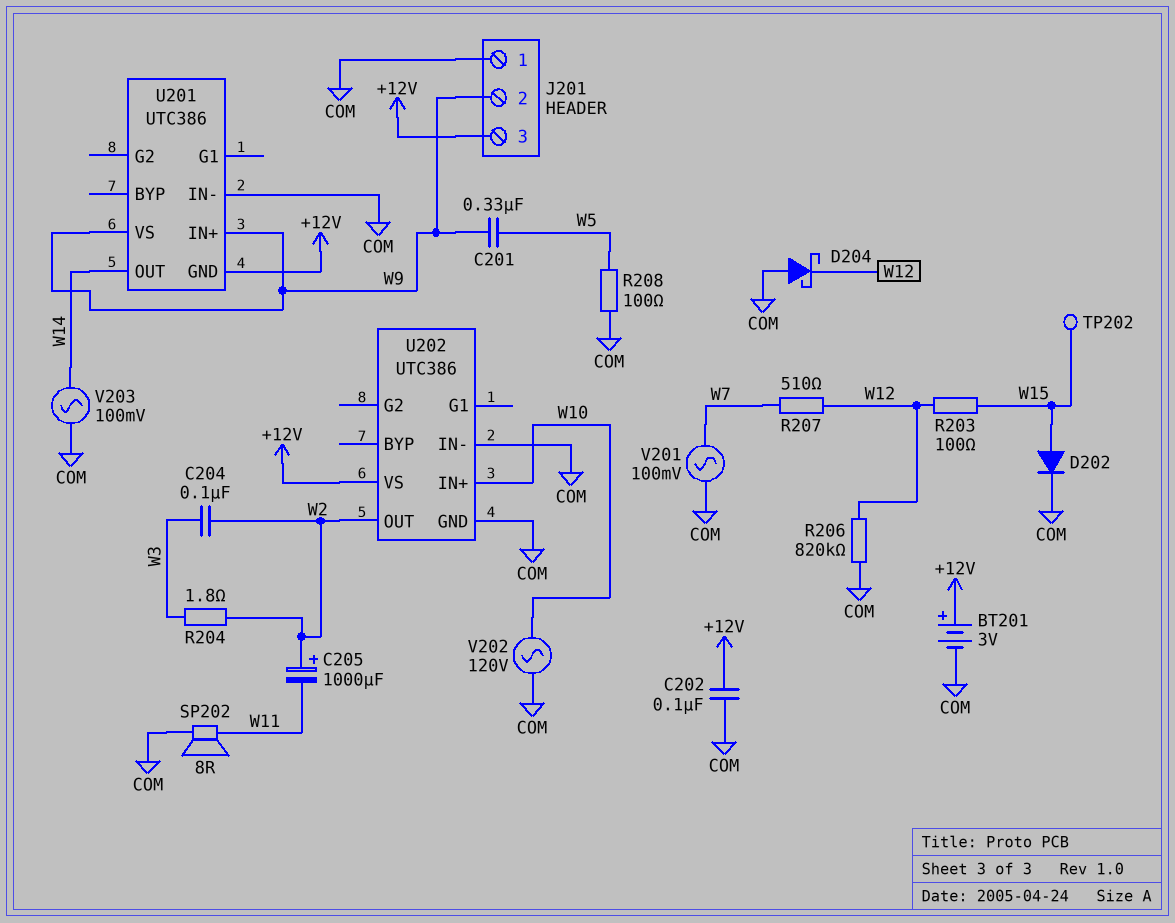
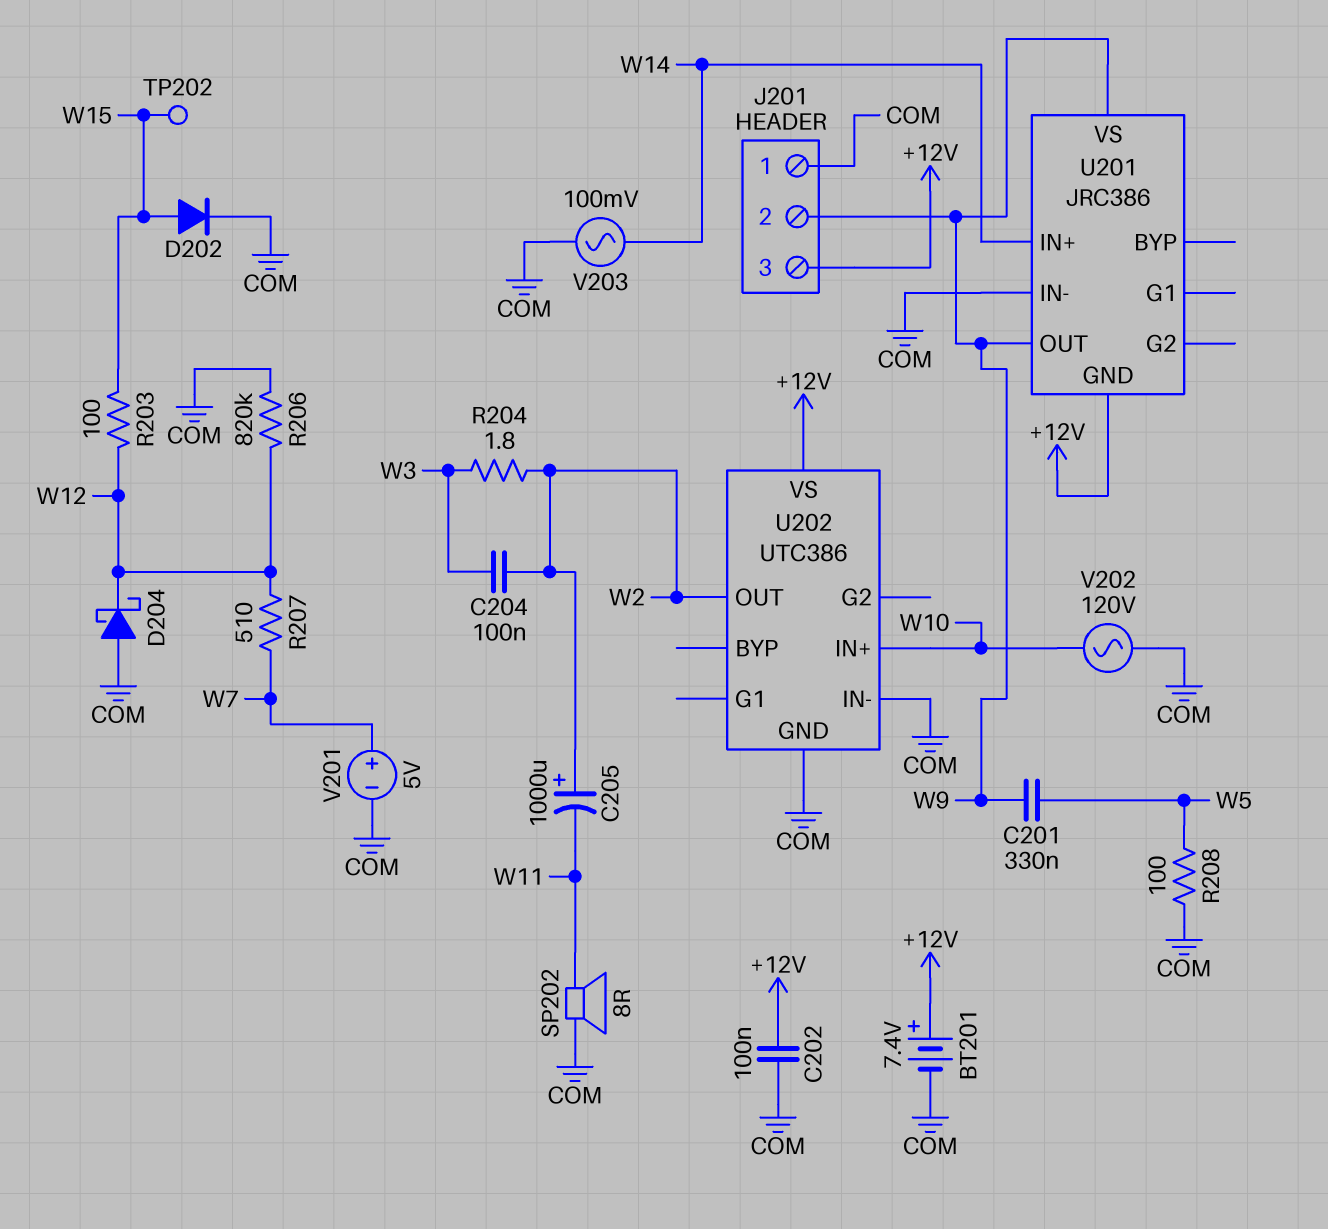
BT201: 3V (plus +12V, minus COM) -> 7.4V (plus +12V, minus COM)
U201: UTC386 -> JRC386
U201 pin IN+: W9 -> W14
U201 pin OUT: W14 -> W9
V201: AC 100mV (COM, W7) -> 5V (plus W7, minus COM)

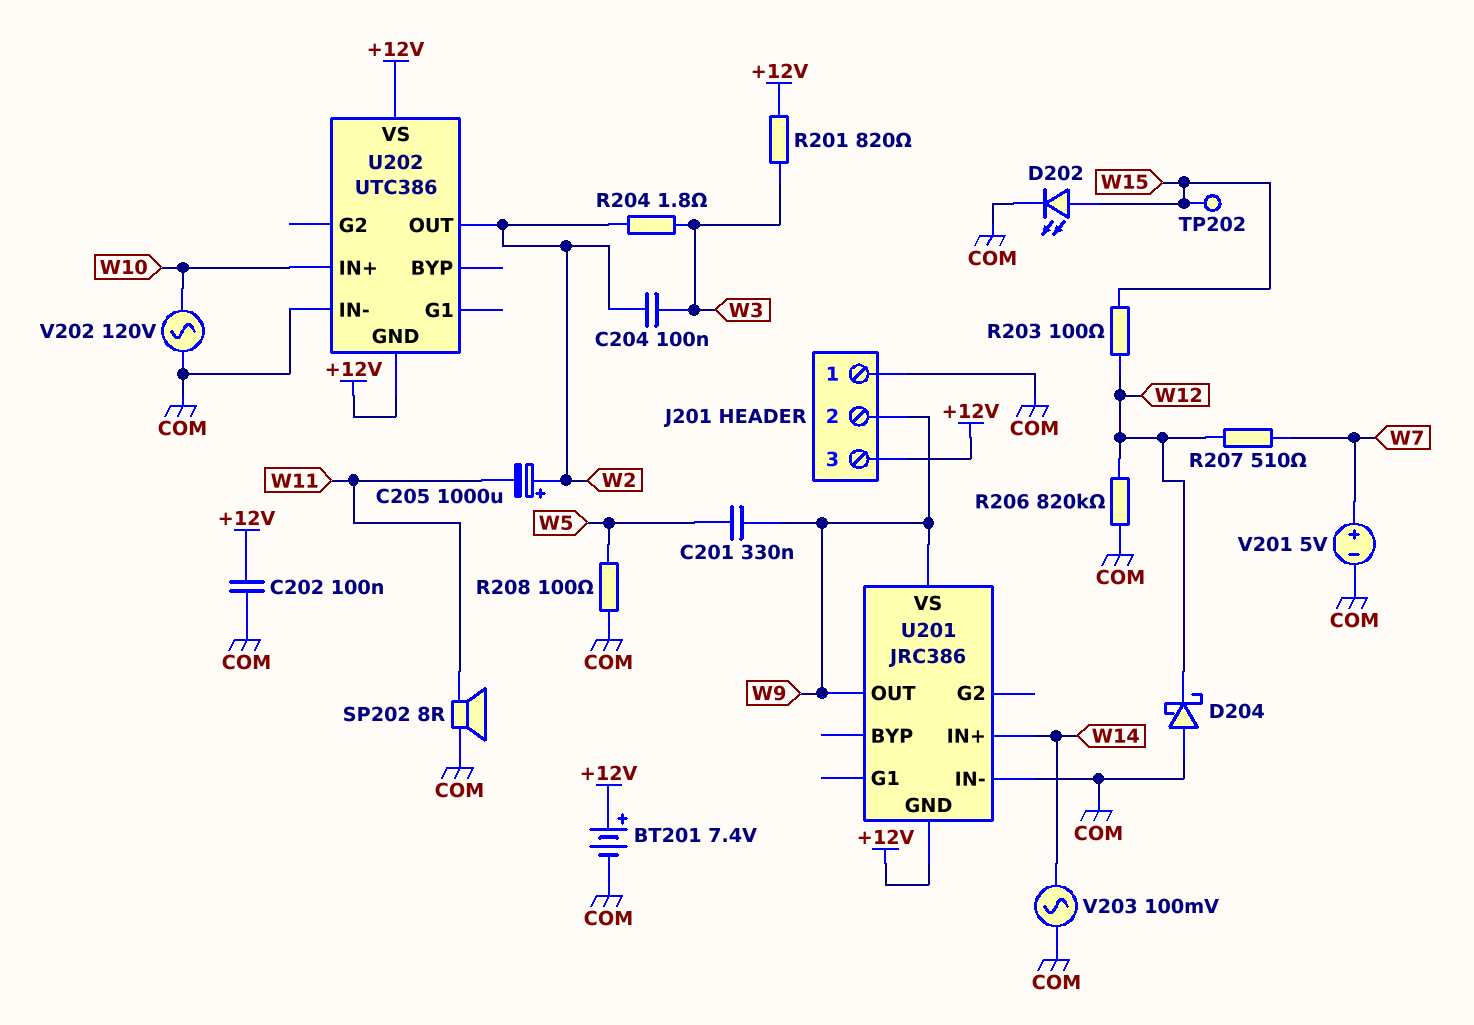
D202: diode (A W15, K COM) -> LED (A W15, K COM)
R201: none -> 820 (+12V, W3)
U202 pin GND: COM -> +12V

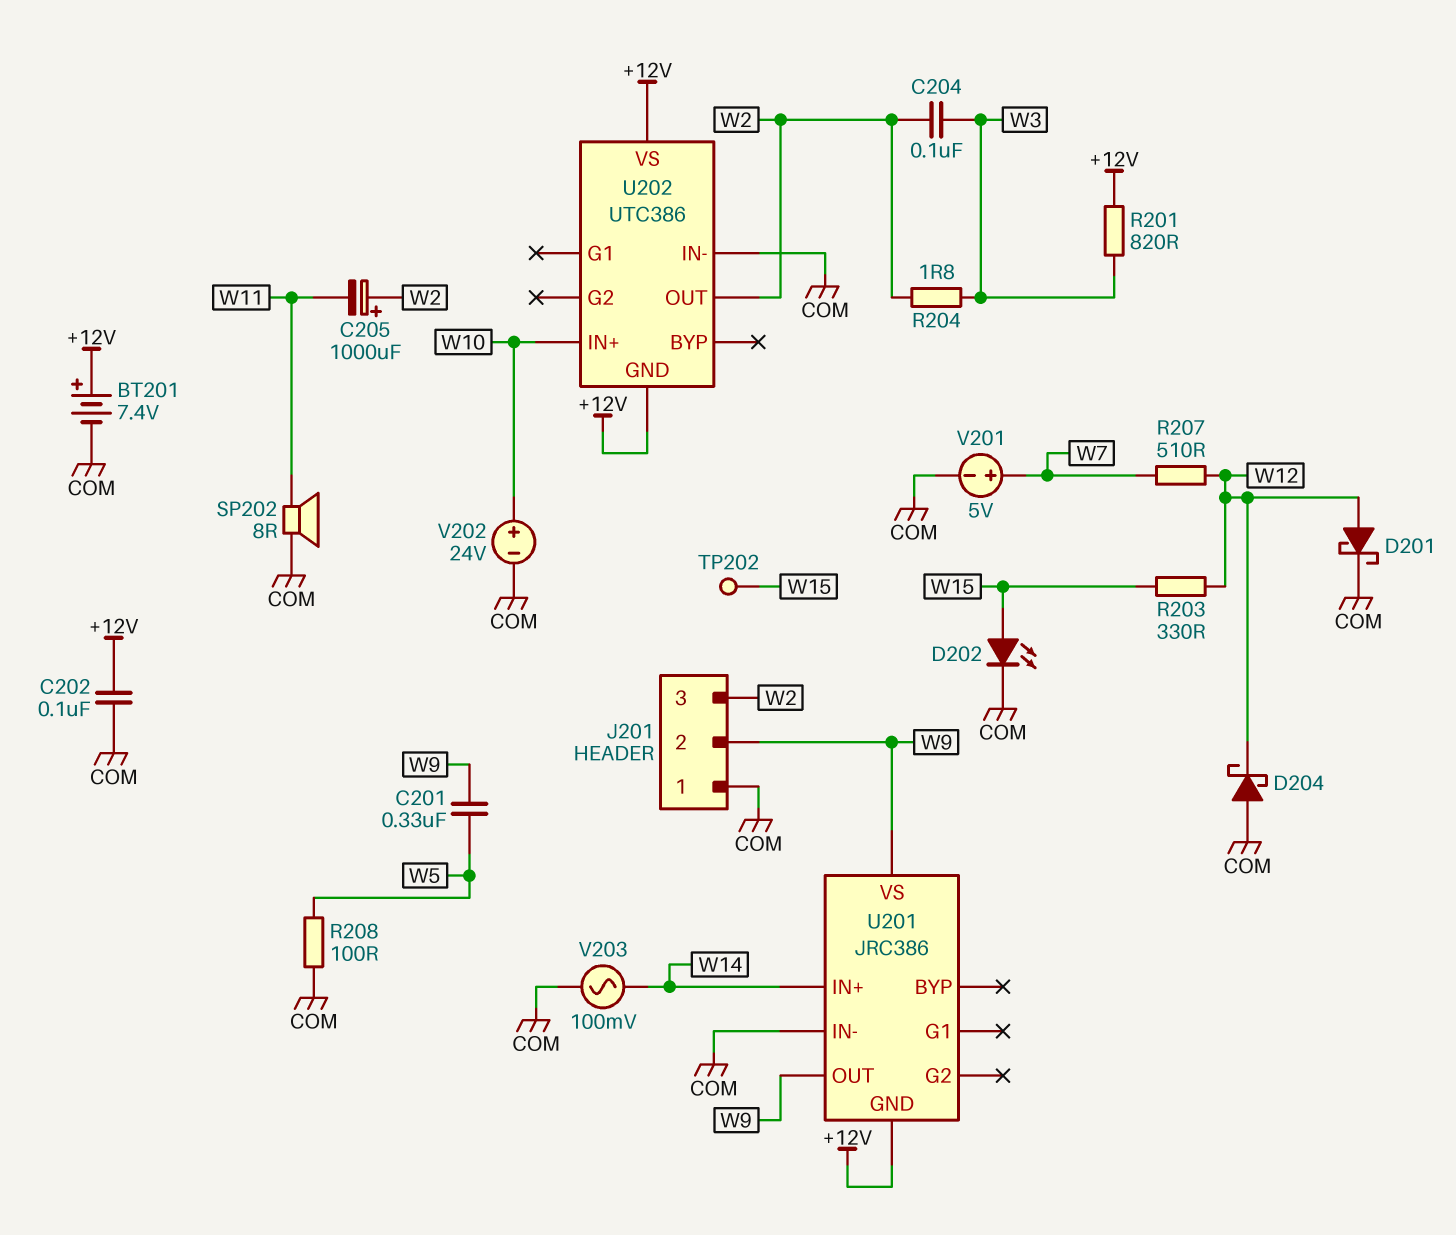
D201: none -> schottky (A W12, K COM)
J201 pin 3: +12V -> W2
R203: 100 (W12, W15) -> 330 (W12, W15)
R206: 820k (COM, W12) -> none
V202: AC 120V (COM, W10) -> 24V (plus W10, minus COM)

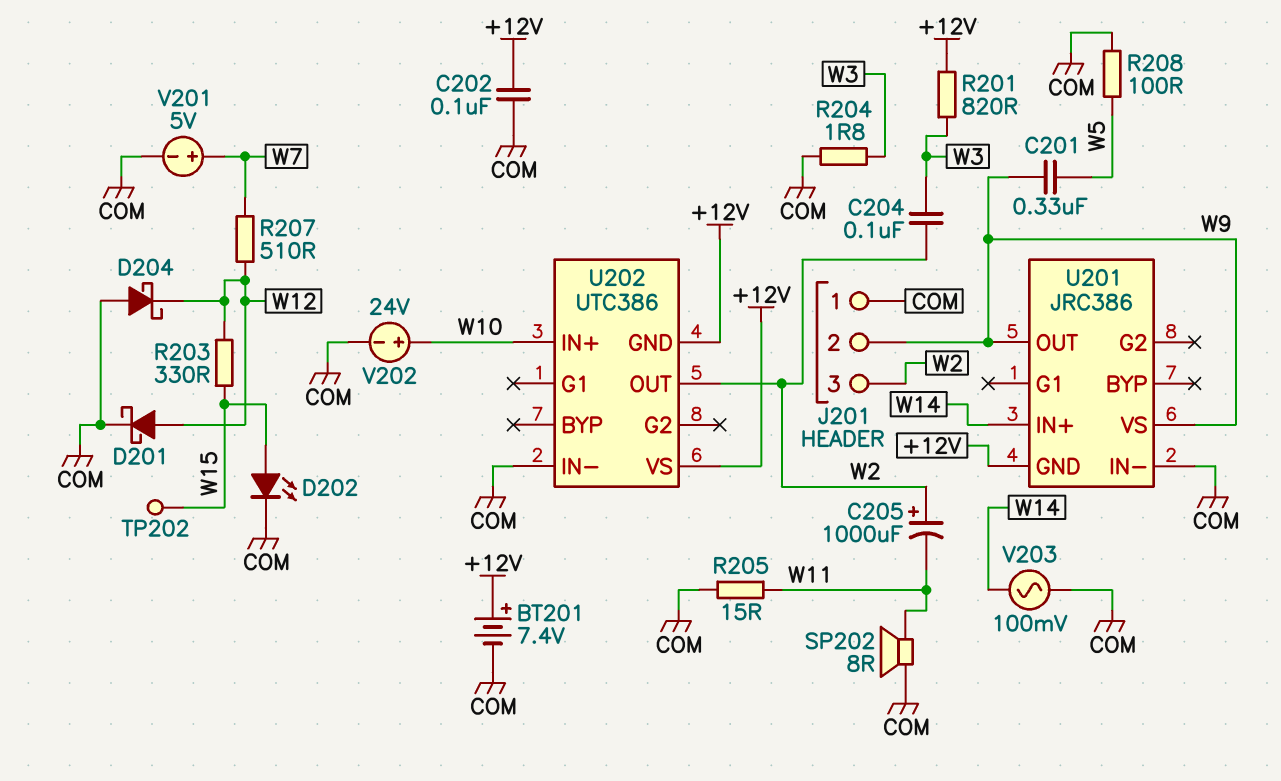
R204: 1.8 (W2, W3) -> 1.8 (COM, W3)
R205: none -> 15 (COM, W11)

